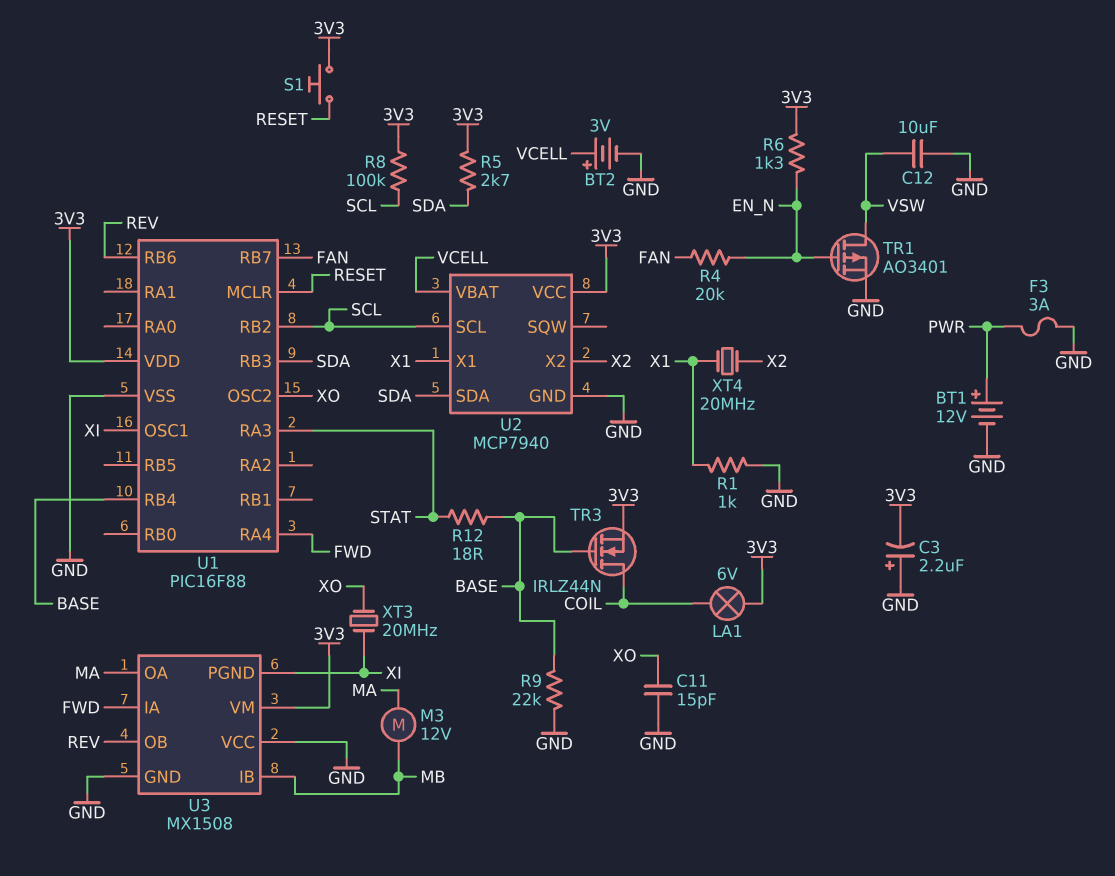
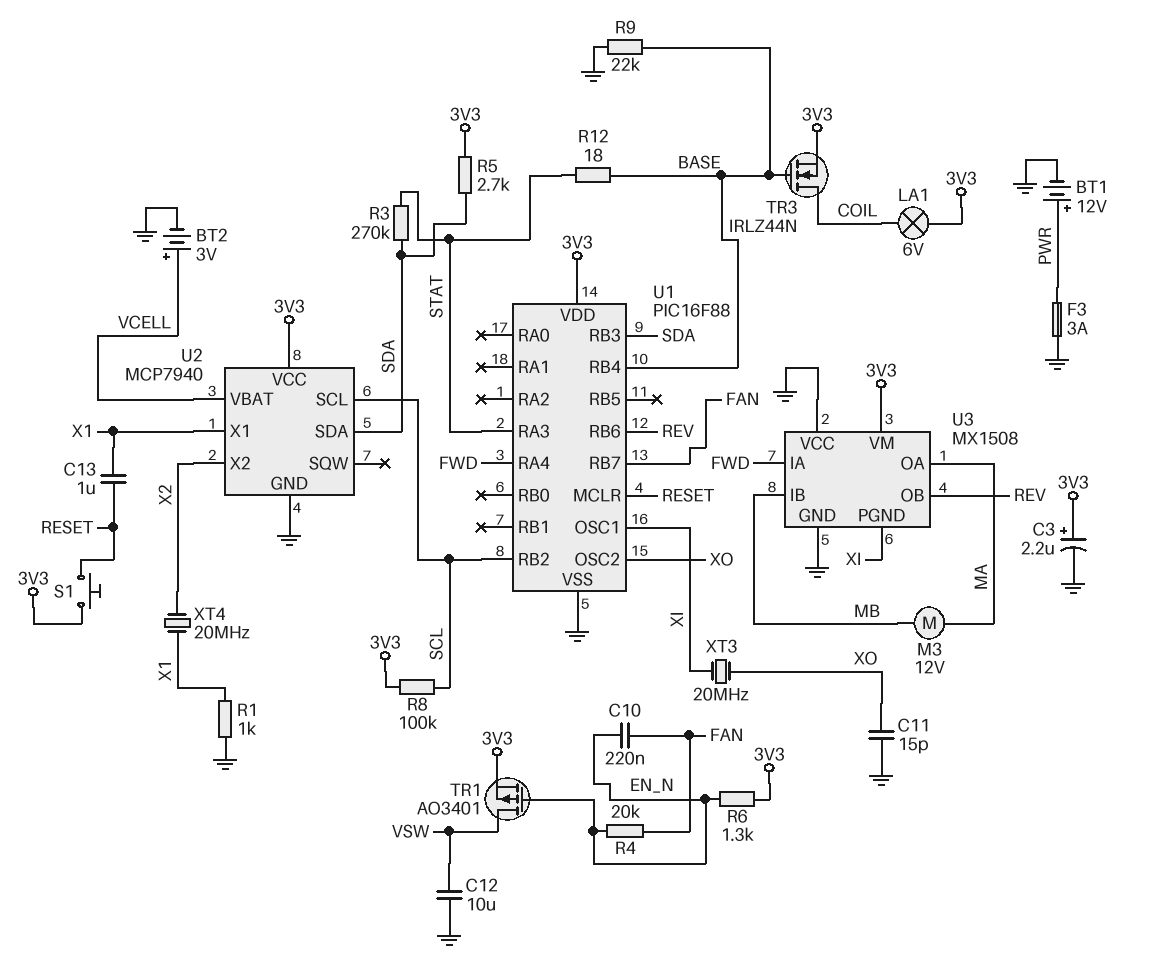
C3: 2.2uF (plus GND, minus 3V3) -> 2.2uF (plus 3V3, minus GND)
C10: none -> 220nF (EN_N, FAN)
C13: none -> 1uF (RESET, X1)
R3: none -> 270k (SDA, STAT)
TR1: PMOS AO3401 (G EN_N, D VSW, S GND) -> PMOS AO3401 (G EN_N, D VSW, S 3V3)

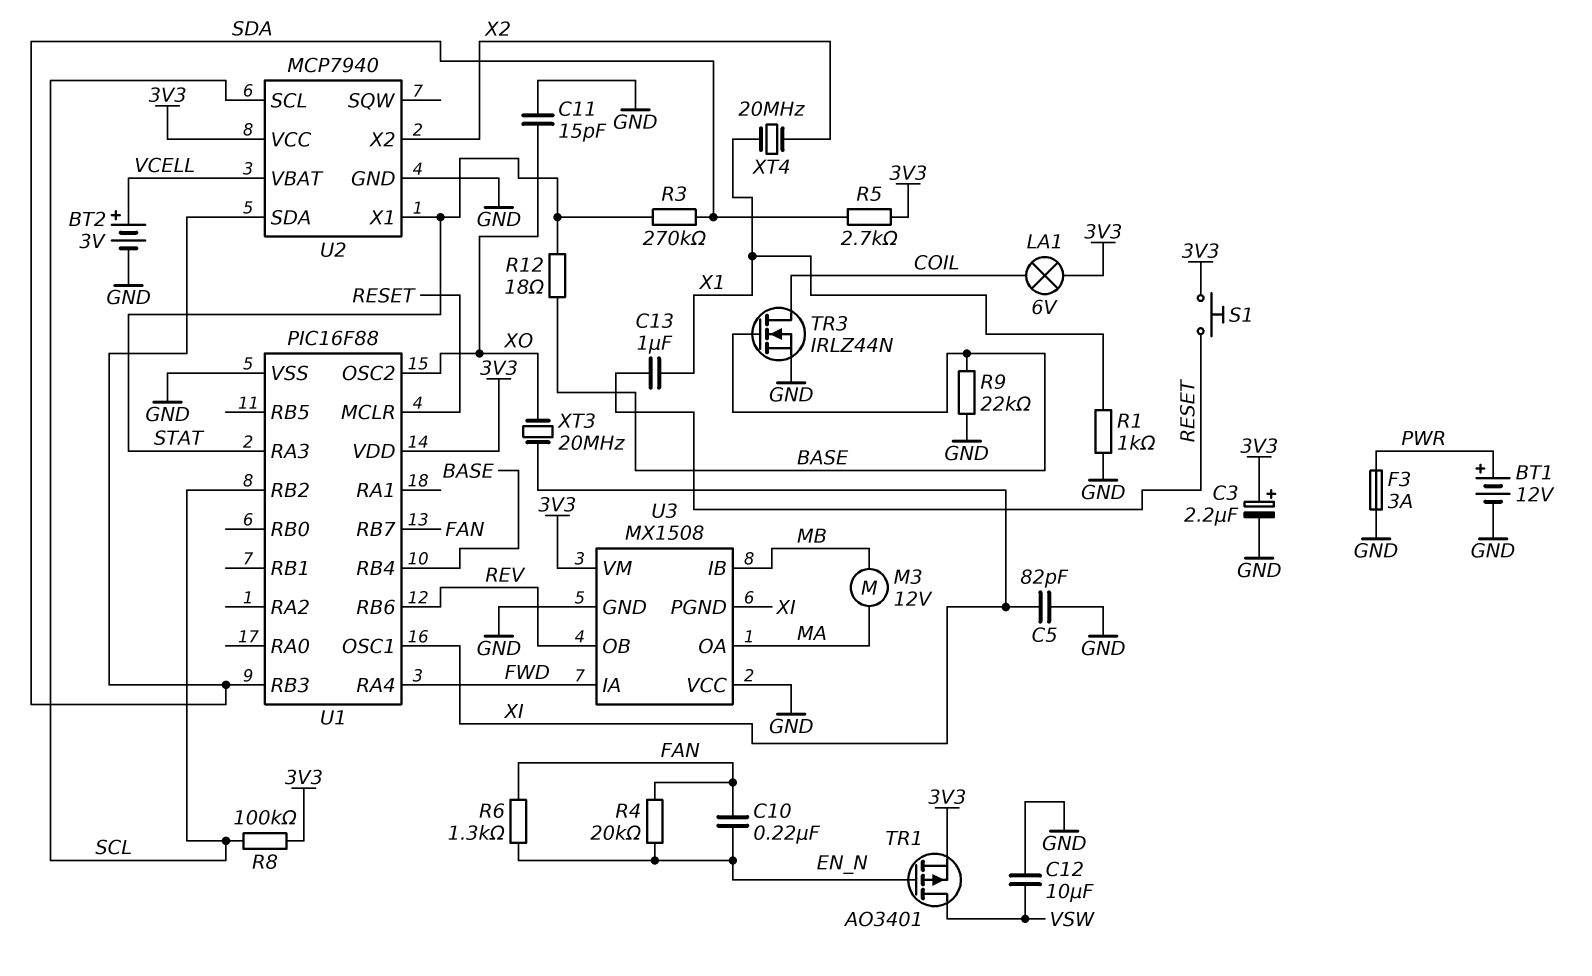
C5: none -> 82pF (GND, XI)
R6: 1.3k (3V3, EN_N) -> 1.3k (EN_N, FAN)
TR3: NMOS IRLZ44N (G BASE, D COIL, S 3V3) -> NMOS IRLZ44N (G BASE, D COIL, S GND)
U2 pin X1: X1 -> STAT

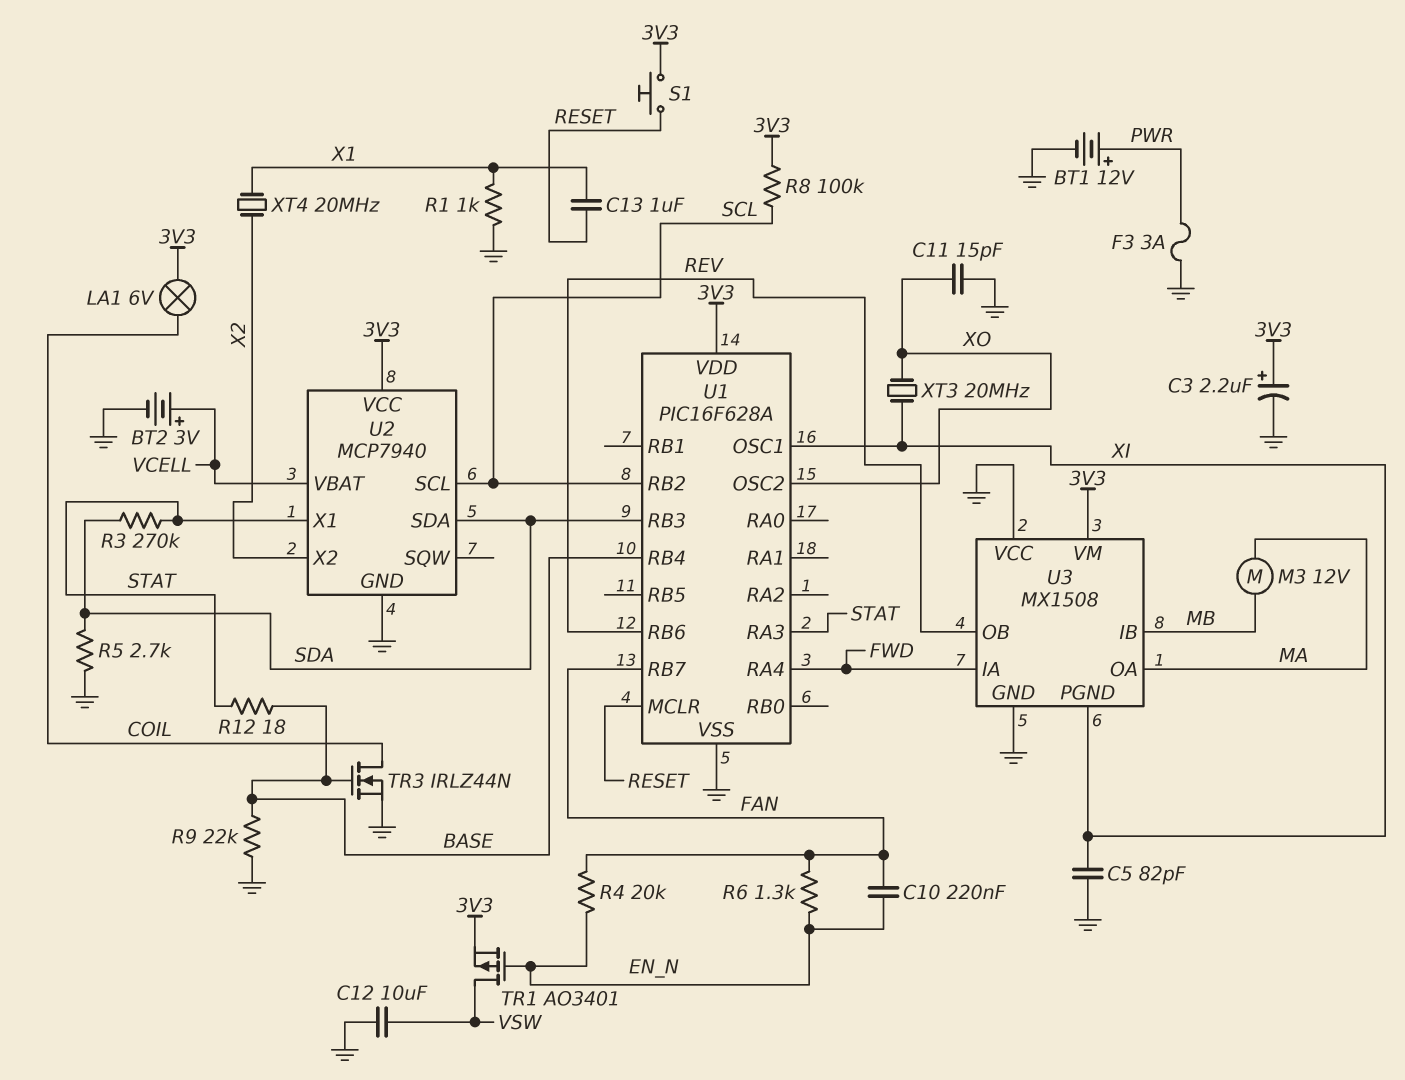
R5: 2.7k (3V3, SDA) -> 2.7k (GND, SDA)
U1: PIC16F88 -> PIC16F628A

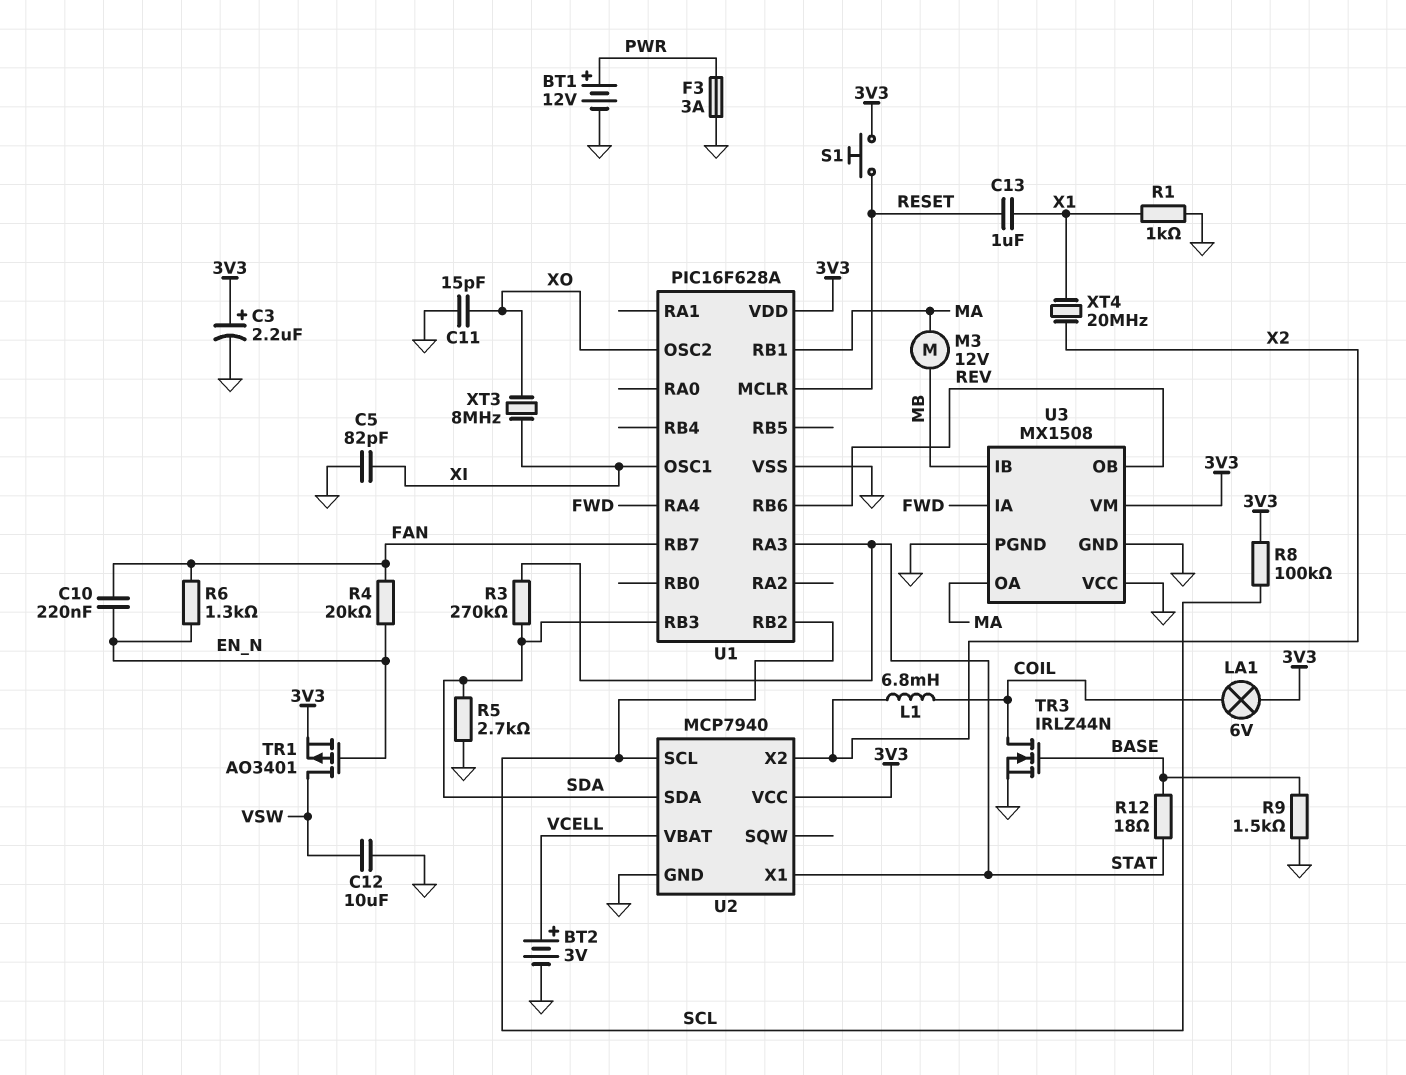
L1: none -> 6.8mH (COIL, X2)
R9: 22k (BASE, GND) -> 1.5k (BASE, GND)
U1 pin RB1: none -> MA
U1 pin RB4: BASE -> none
U3 pin PGND: XI -> GND
XT3: 20MHz (XI, XO) -> 8MHz (XI, XO)

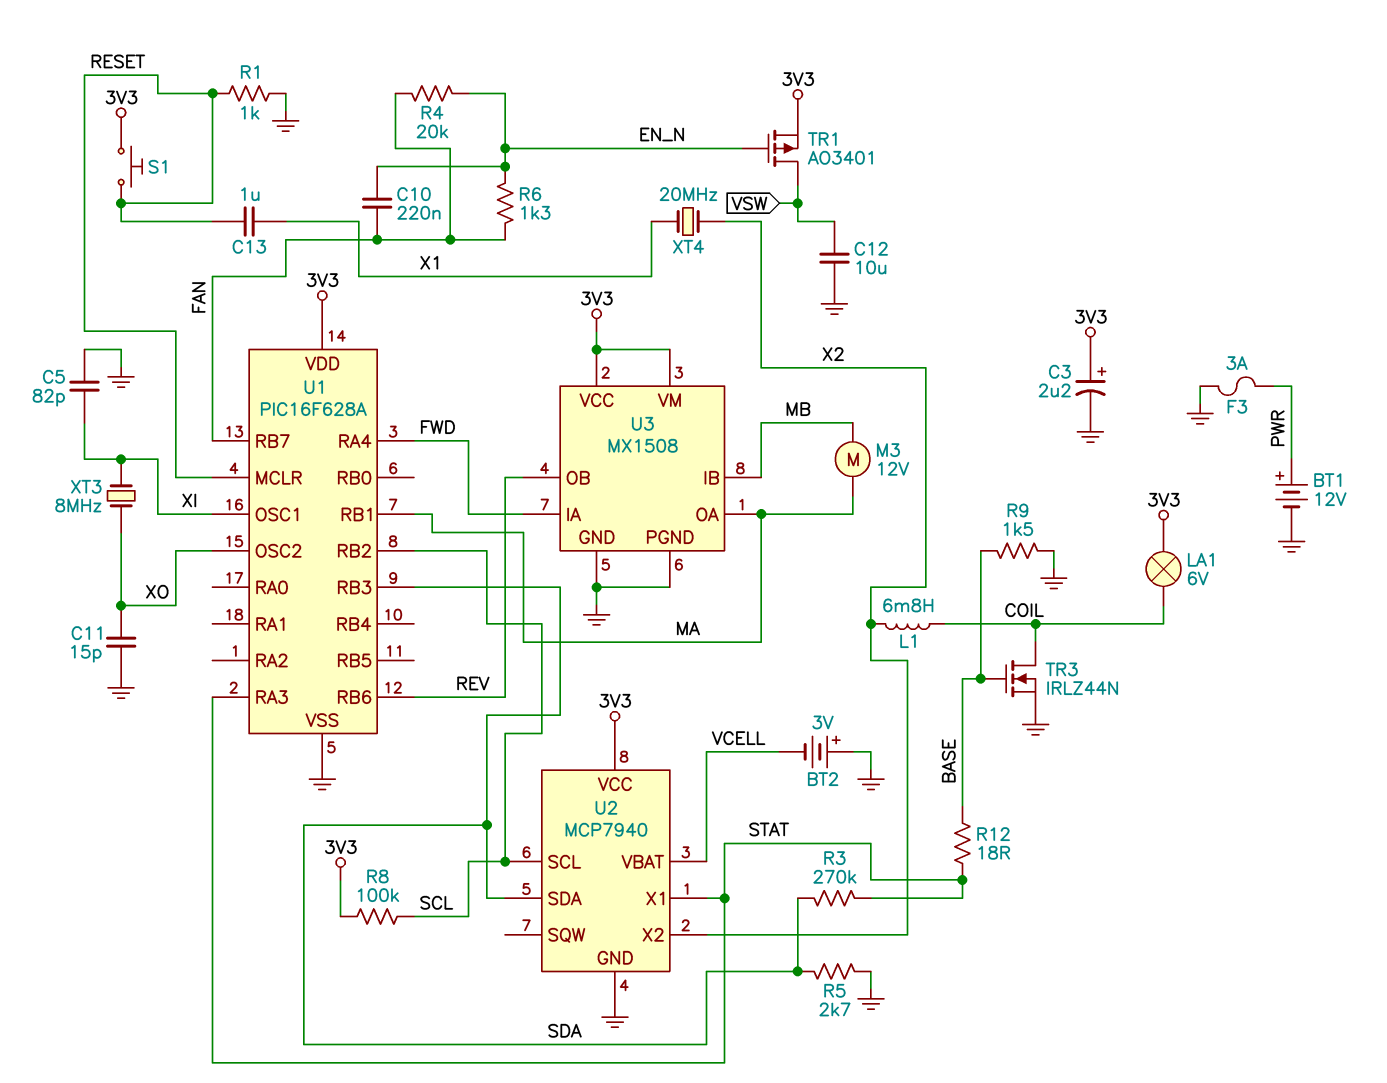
BT2: 3V (plus VCELL, minus GND) -> 3V (plus GND, minus VCELL)
R1: 1k (GND, X1) -> 1k (GND, RESET)
U3 pin VCC: GND -> 3V3

